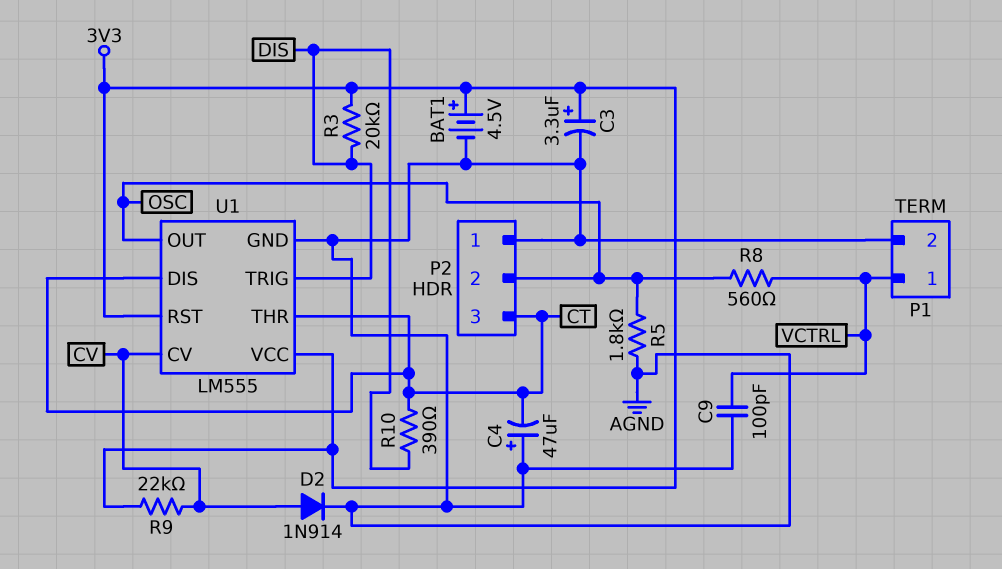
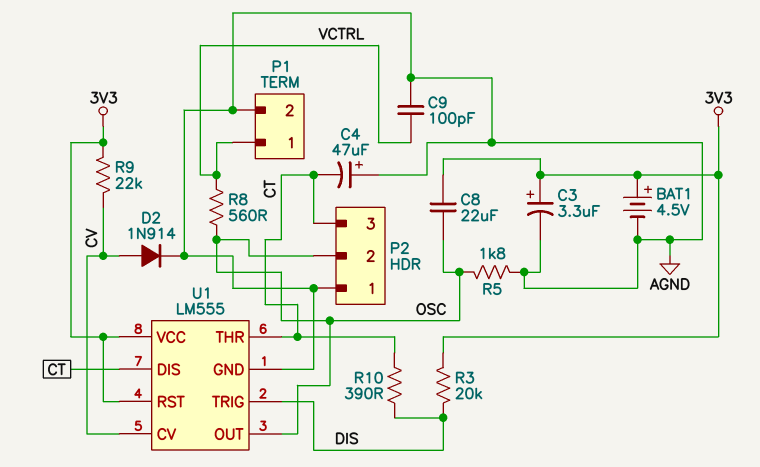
C8: none -> 22uF (3V3, OSC)

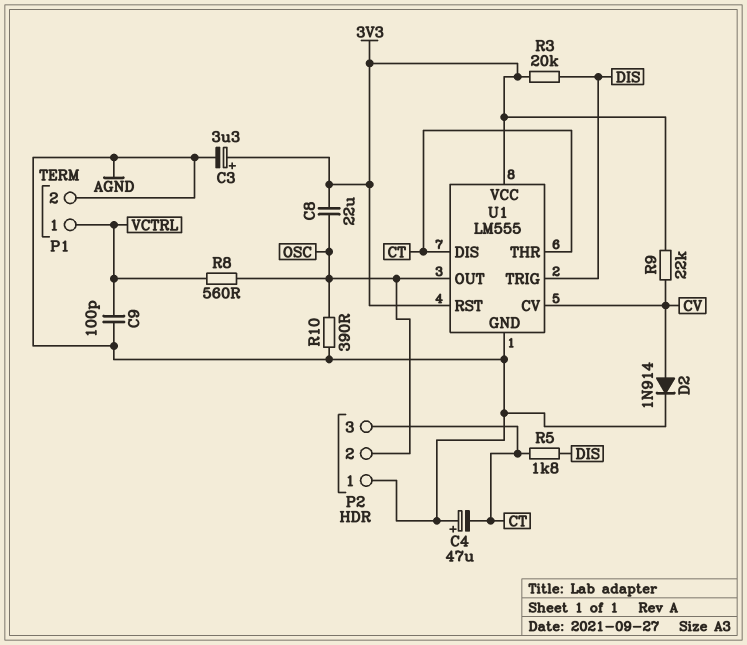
BAT1: 4.5V (plus 3V3, minus AGND) -> none
R5: 1.8k (AGND, OSC) -> 1.8k (CT, DIS)
R10: 390 (CT, DIS) -> 390 (AGND, OSC)

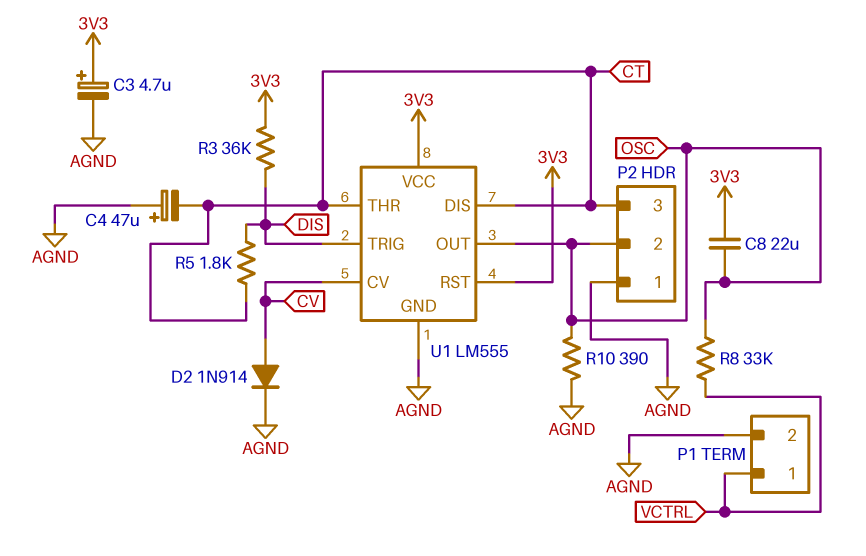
C3: 3.3uF (plus 3V3, minus AGND) -> 4.7uF (plus 3V3, minus AGND)
C9: 100pF (AGND, VCTRL) -> none
R3: 20k (3V3, DIS) -> 36k (3V3, DIS)
R8: 560 (OSC, VCTRL) -> 33k (OSC, VCTRL)
R9: 22k (3V3, CV) -> none

